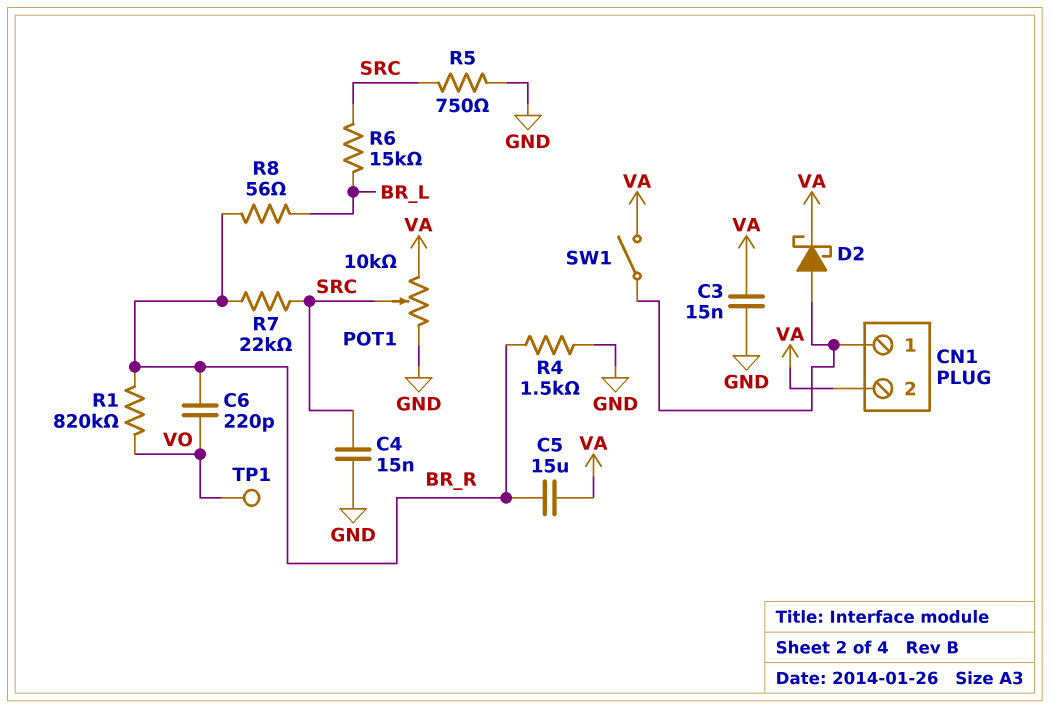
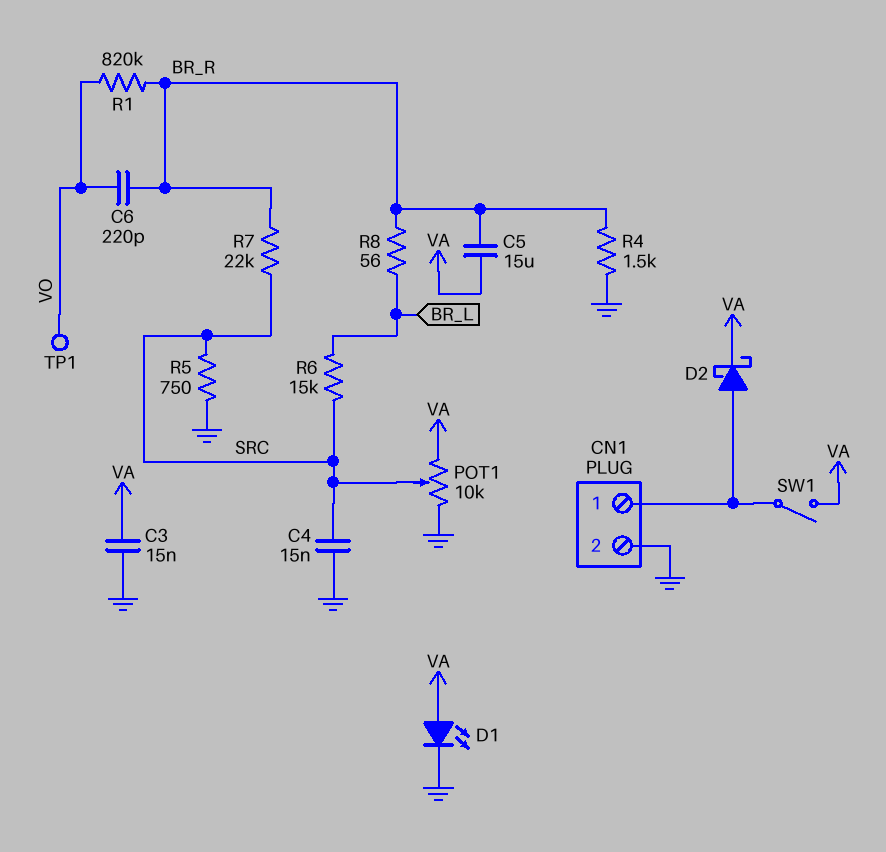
CN1 pin 2: VA -> GND
D1: none -> LED (A VA, K GND)

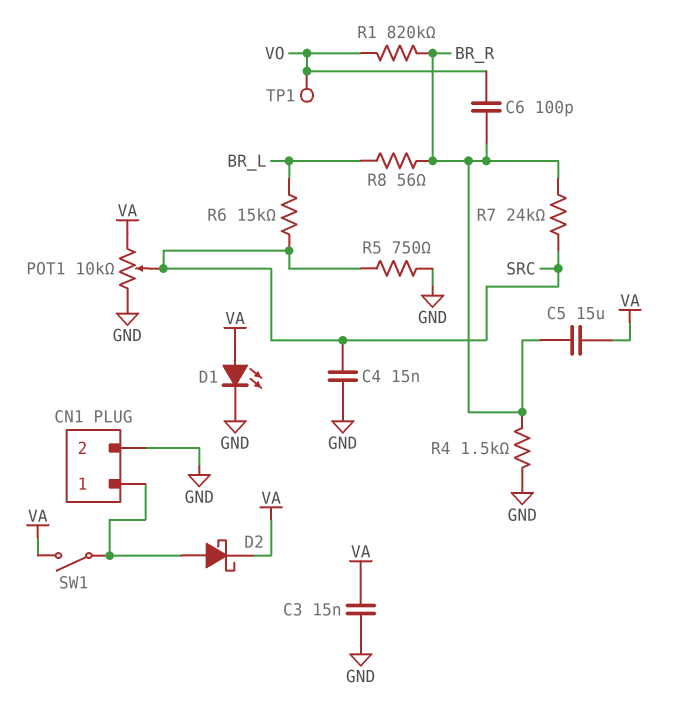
C6: 220pF (BR_R, VO) -> 100pF (BR_R, VO)
R7: 22k (BR_R, SRC) -> 24k (BR_R, SRC)

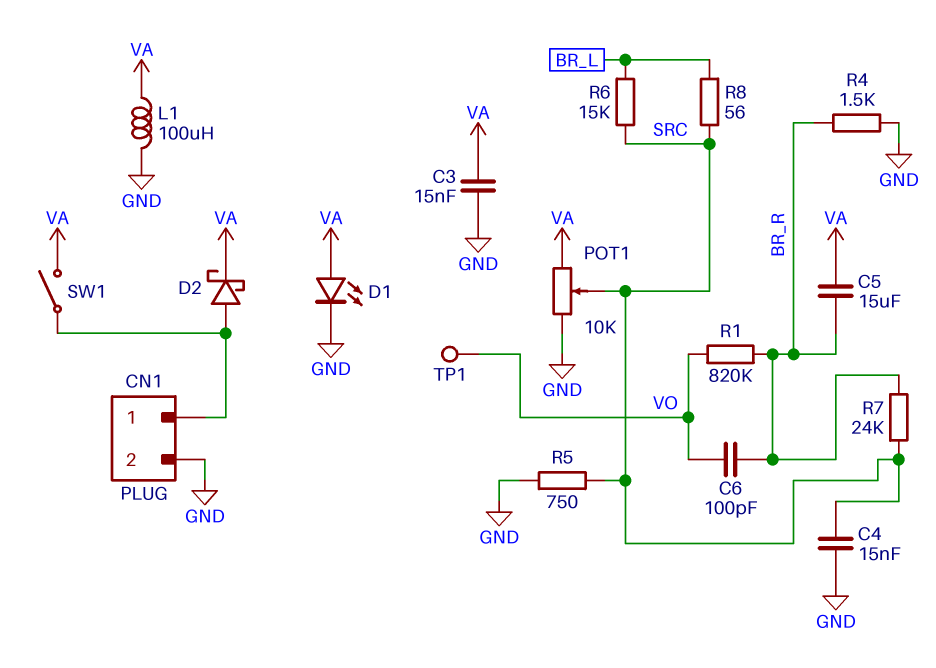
L1: none -> 100uH (GND, VA)
R8: 56 (BR_L, BR_R) -> 56 (BR_L, SRC)

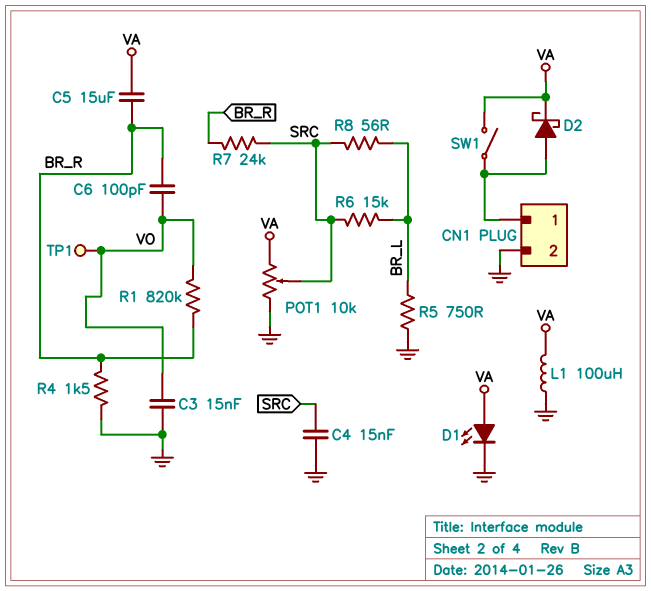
C3: 15nF (GND, VA) -> 15nF (GND, VO)
R5: 750 (GND, SRC) -> 750 (BR_L, GND)

